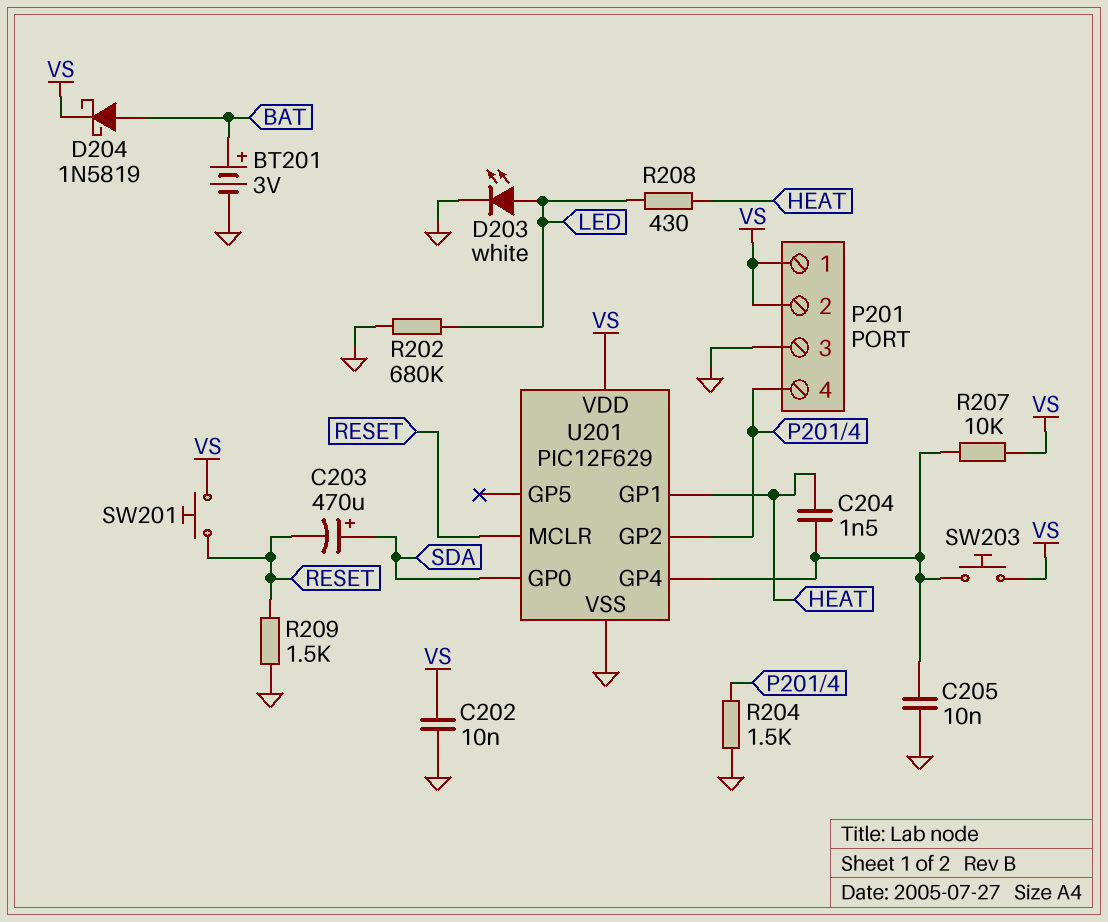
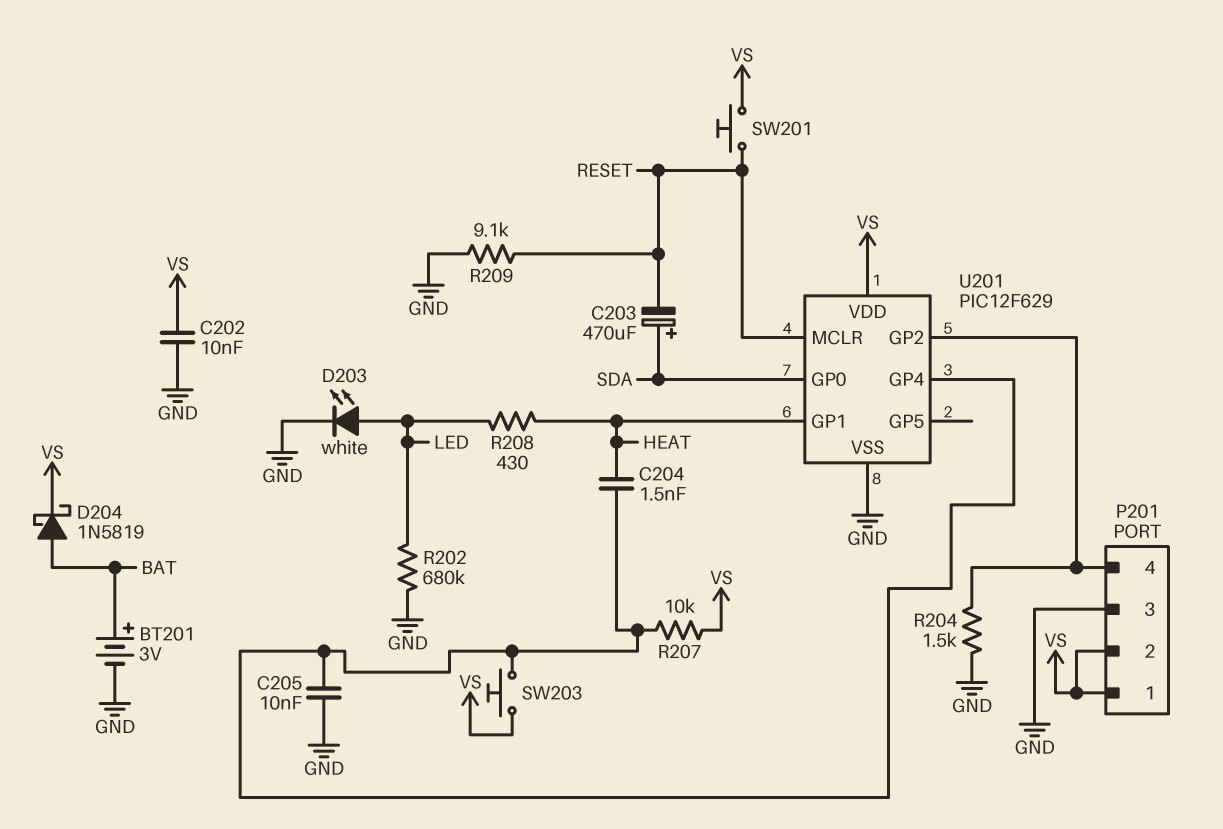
R209: 1.5k (GND, RESET) -> 9.1k (GND, RESET)

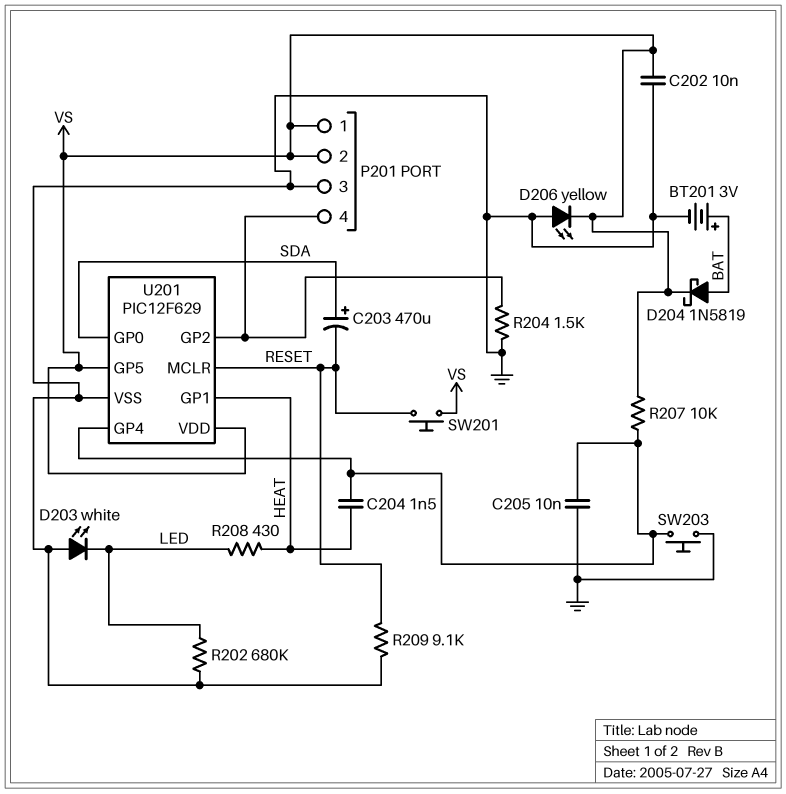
D203: LED white (A LED, K GND) -> LED white (A GND, K LED)
D206: none -> LED yellow (A GND, K VS)
SW203: button (U201/GP4, VS) -> button (GND, U201/GP4)
U201 pin GP5: none -> VS

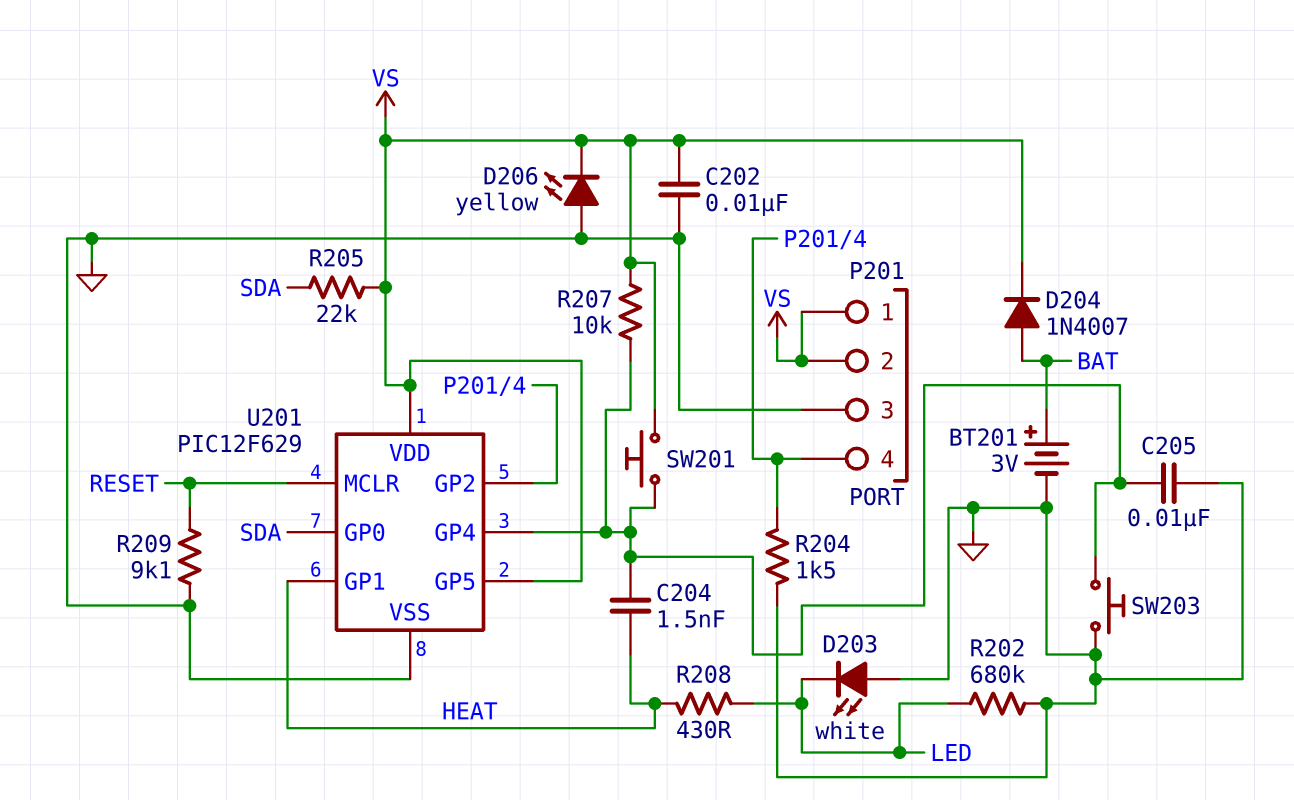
C203: 470uF (plus SDA, minus RESET) -> none
D204: schottky 1N5819 (A BAT, K VS) -> diode 1N4007 (A BAT, K VS)
R205: none -> 22k (SDA, VS)
SW201: button (RESET, VS) -> button (U201/GP4, VS)

